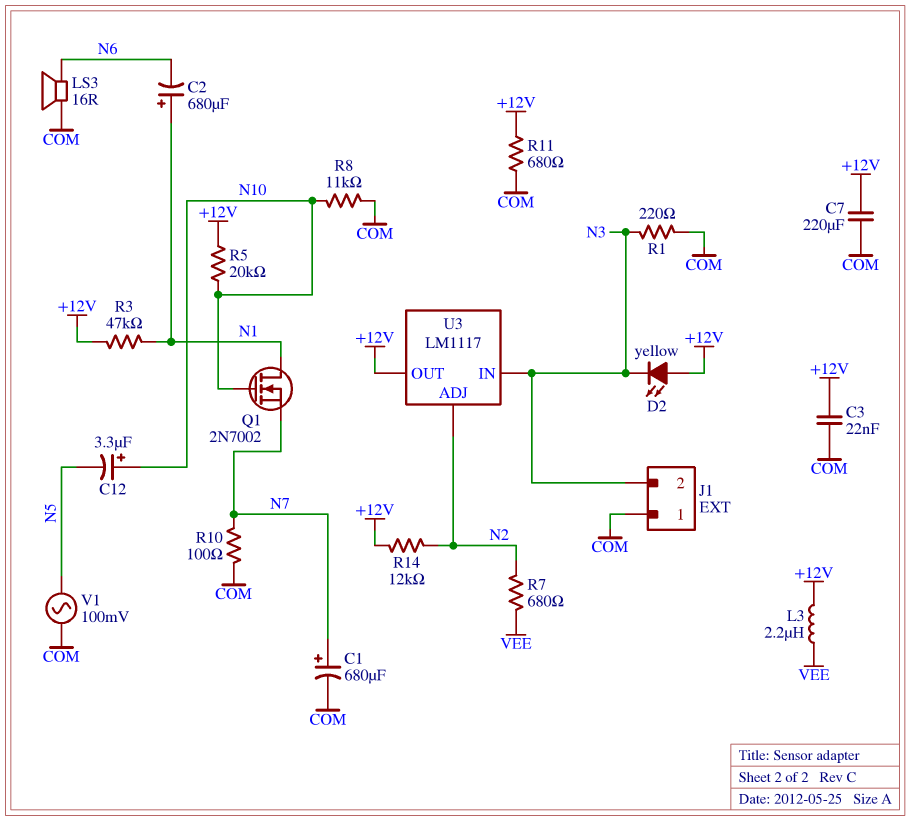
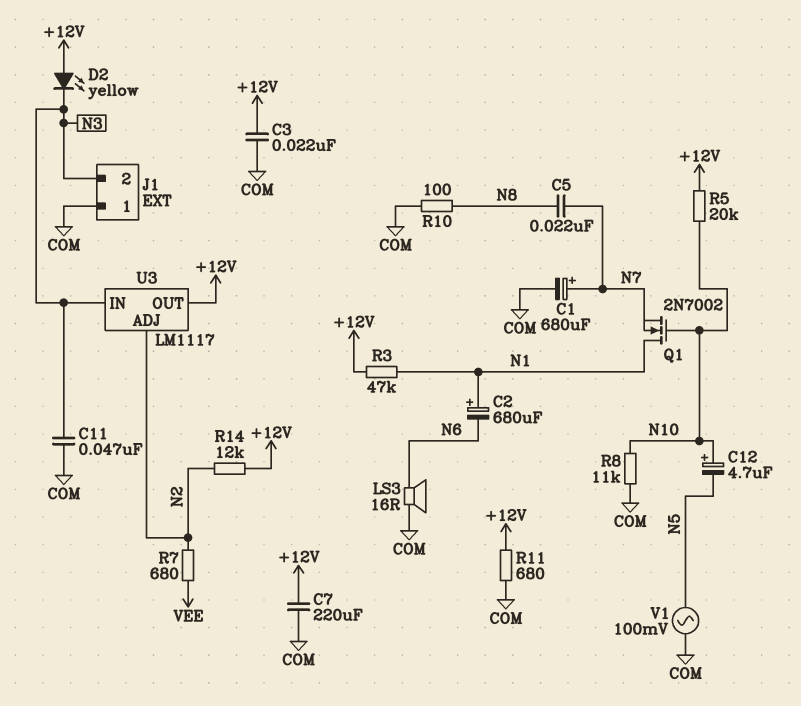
C5: none -> 22nF (N7, N8)
C11: none -> 47nF (COM, N3)
C12: 3.3uF (plus N10, minus N5) -> 4.7uF (plus N10, minus N5)
L3: 2.2uH (+12V, VEE) -> none
R1: 220 (COM, N3) -> none
R10: 100 (COM, N7) -> 100 (COM, N8)

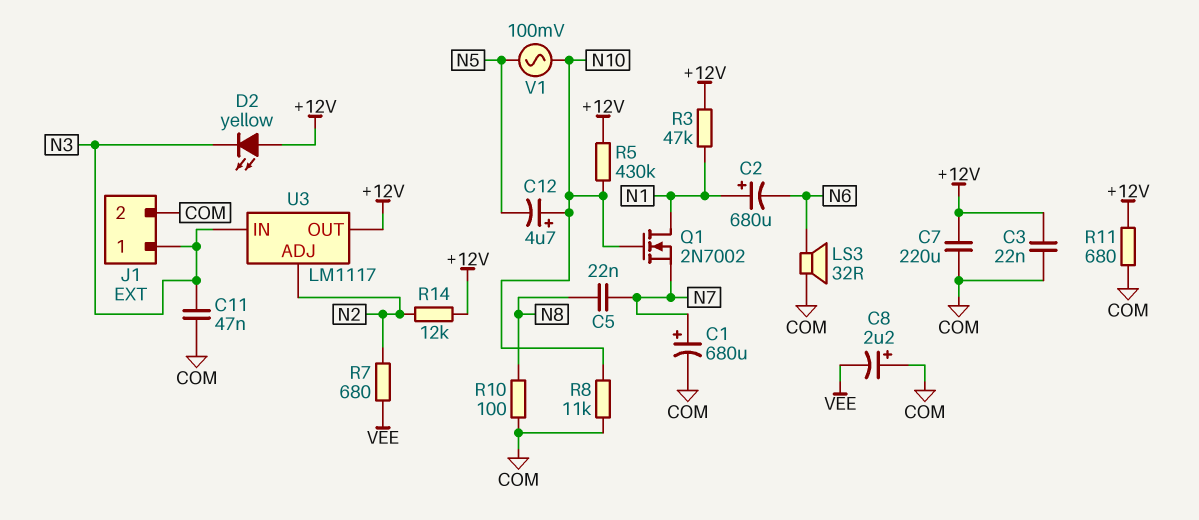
C8: none -> 2.2uF (plus COM, minus VEE)
J1 pin 1: COM -> N3
J1 pin 2: N3 -> COM
LS3: speaker 16R (COM, N6) -> speaker 32R (COM, N6)
R5: 20k (+12V, N10) -> 430k (+12V, N10)
V1: AC 100mV (COM, N5) -> AC 100mV (N5, N10)

